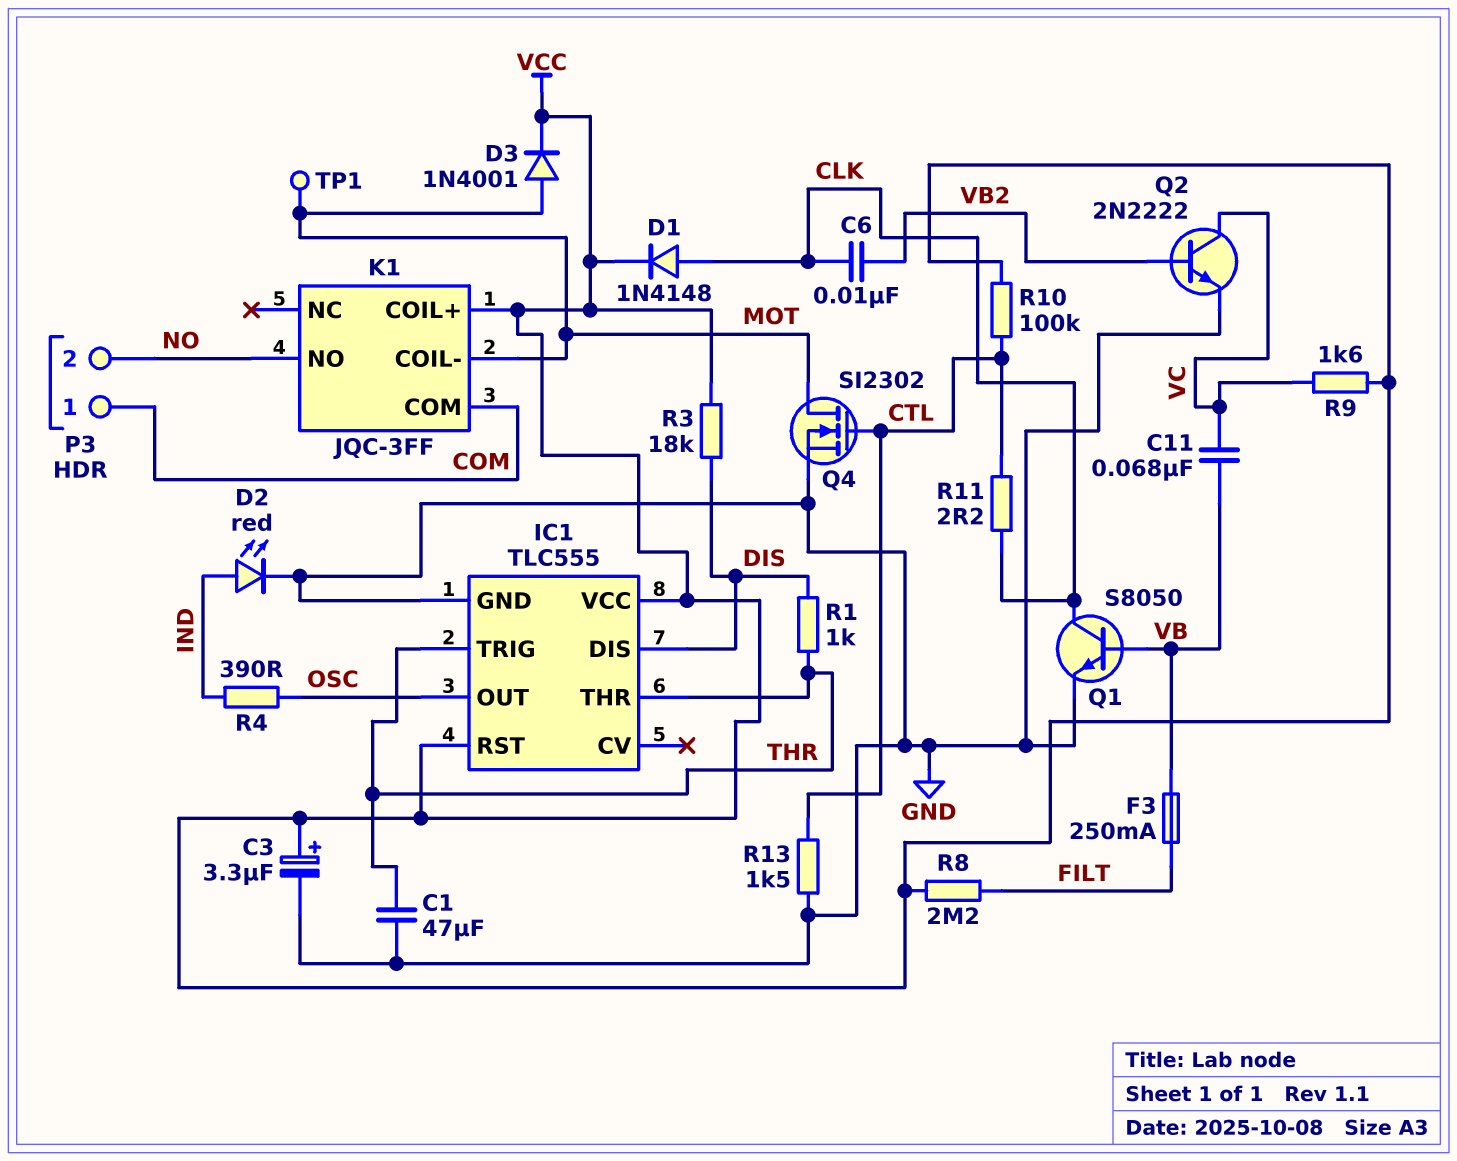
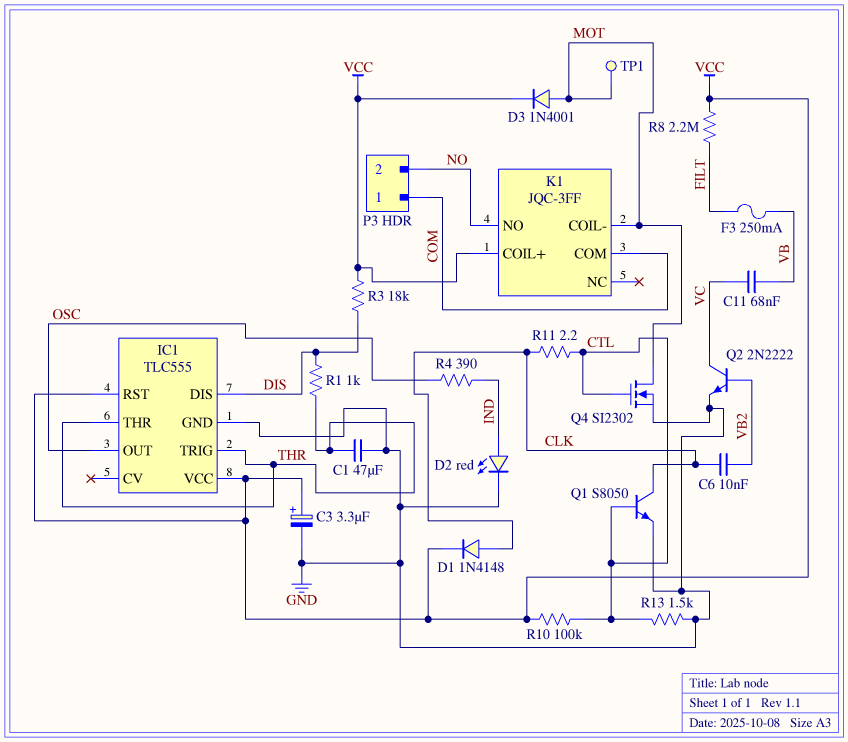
Q1: NPN S8050 (B VB, C CLK, E GND) -> NPN S8050 (B CTL, C CLK, E GND)
R9: 1.6k (VC, VCC) -> none

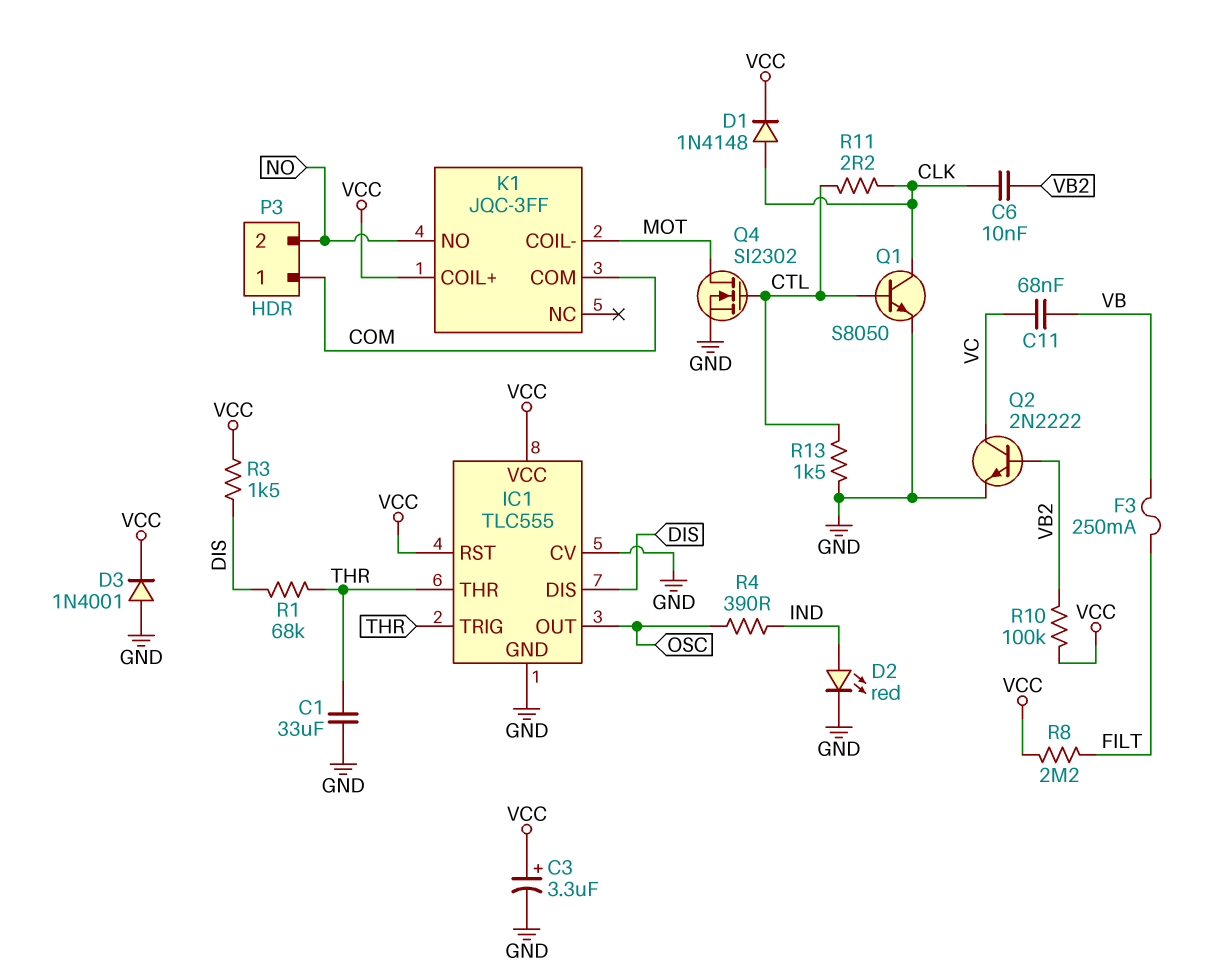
C1: 47uF (GND, THR) -> 33uF (GND, THR)
D3: diode 1N4001 (A MOT, K VCC) -> diode 1N4001 (A GND, K VCC)
IC1 pin CV: none -> GND
R1: 1k (DIS, THR) -> 68k (DIS, THR)
R3: 18k (DIS, VCC) -> 1.5k (DIS, VCC)
R10: 100k (CTL, VCC) -> 100k (VB2, VCC)
TP1: test point (MOT) -> none

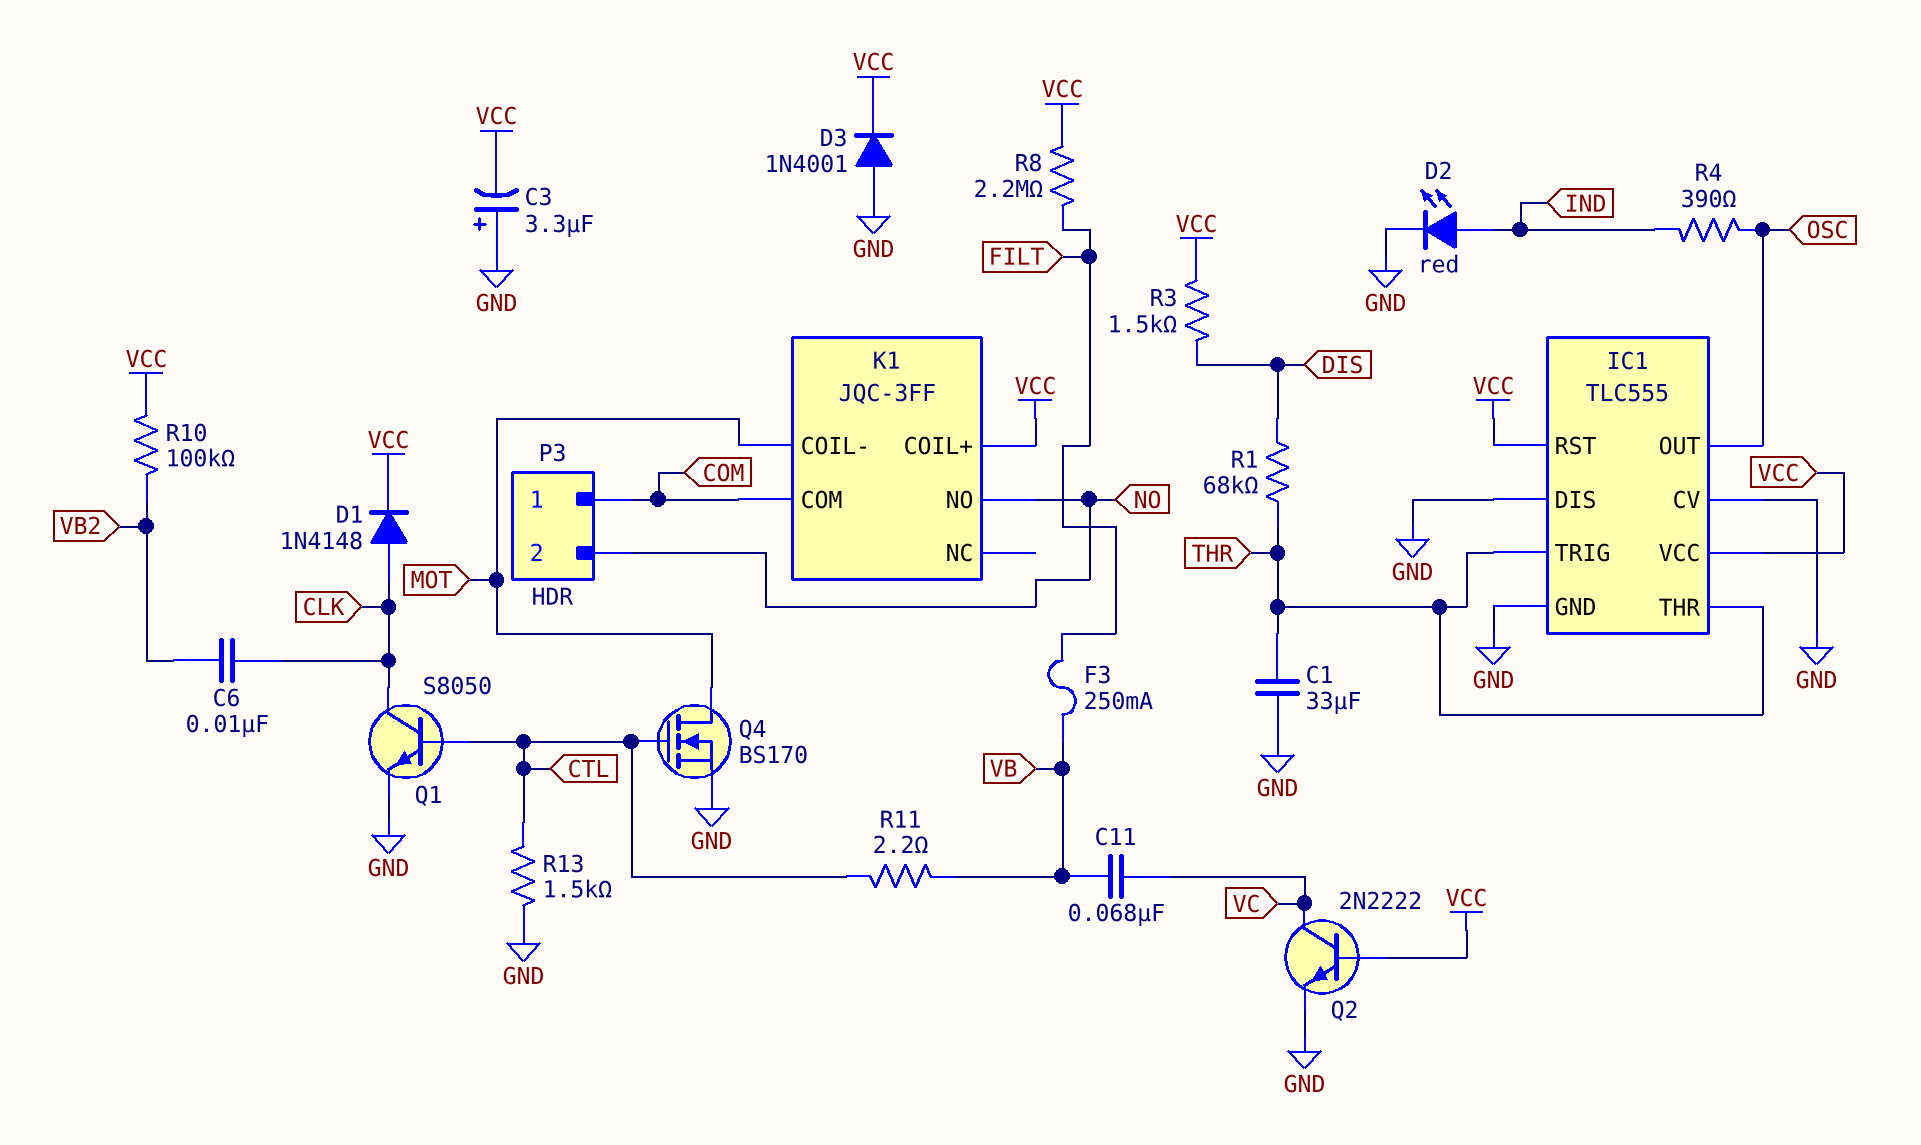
C3: 3.3uF (plus VCC, minus GND) -> 3.3uF (plus GND, minus VCC)
IC1 pin DIS: DIS -> GND
Q2: NPN 2N2222 (B VB2, C VC, E GND) -> NPN 2N2222 (B VCC, C VC, E GND)
Q4: NMOS SI2302 (G CTL, D MOT, S GND) -> NMOS BS170 (G CTL, D MOT, S GND)
R11: 2.2 (CLK, CTL) -> 2.2 (CTL, VB)

